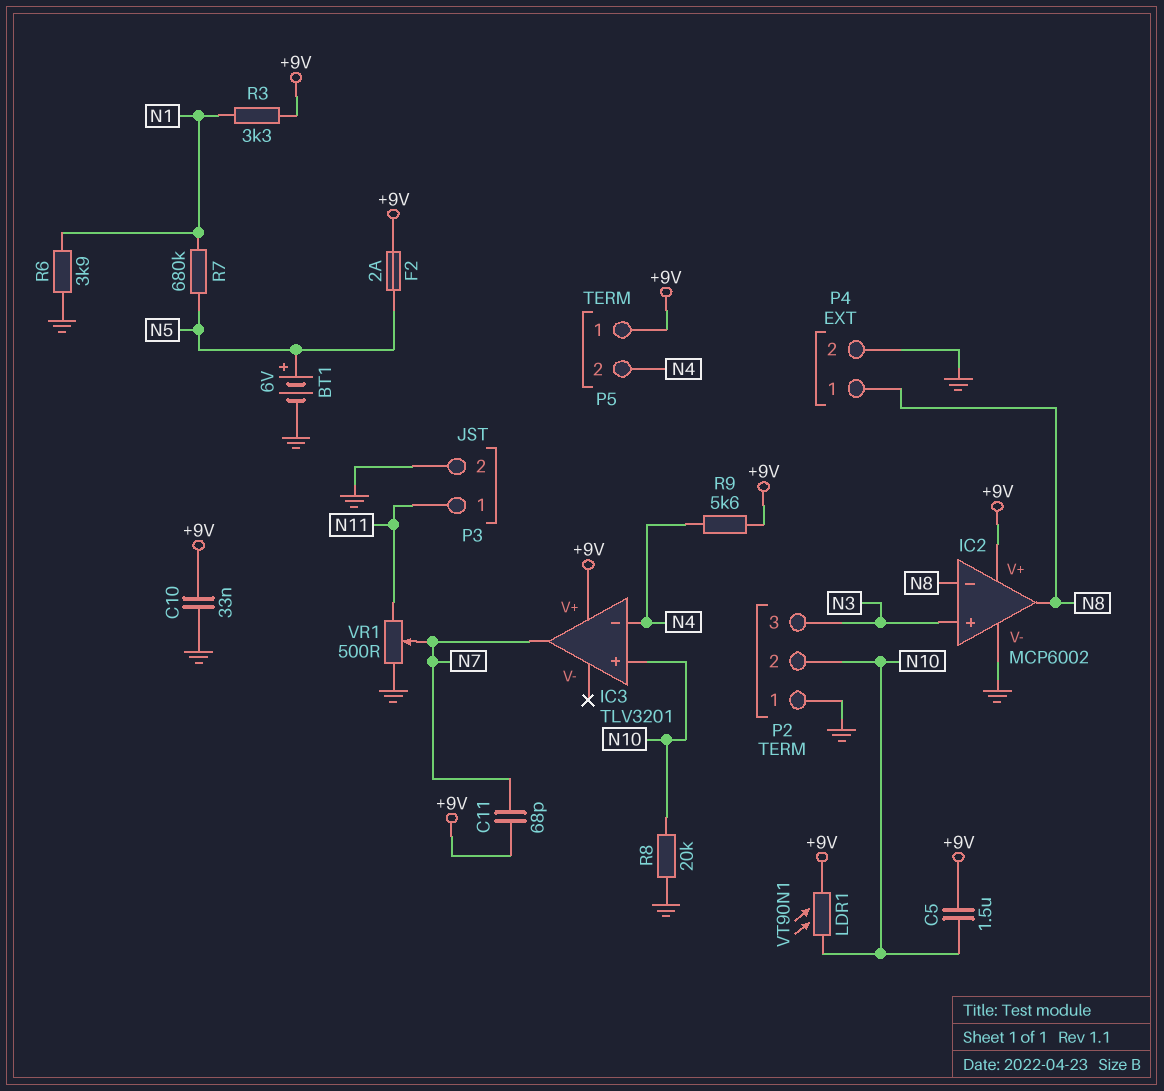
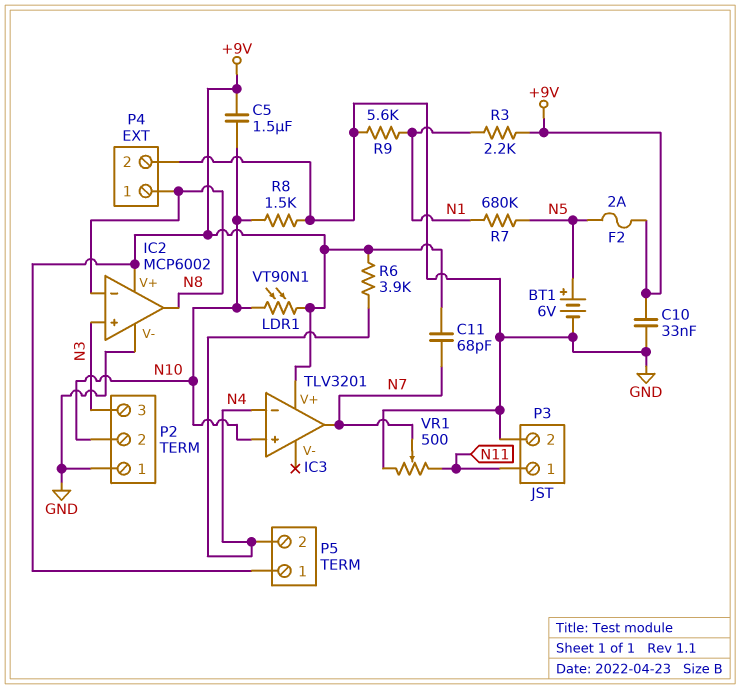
R3: 3.3k (+9V, N1) -> 2.2k (+9V, N1)
R6: 3.9k (GND, N1) -> 3.9k (+9V, N4)
R8: 20k (GND, N10) -> 1.5k (GND, N10)
R9: 5.6k (+9V, N4) -> 5.6k (GND, N1)

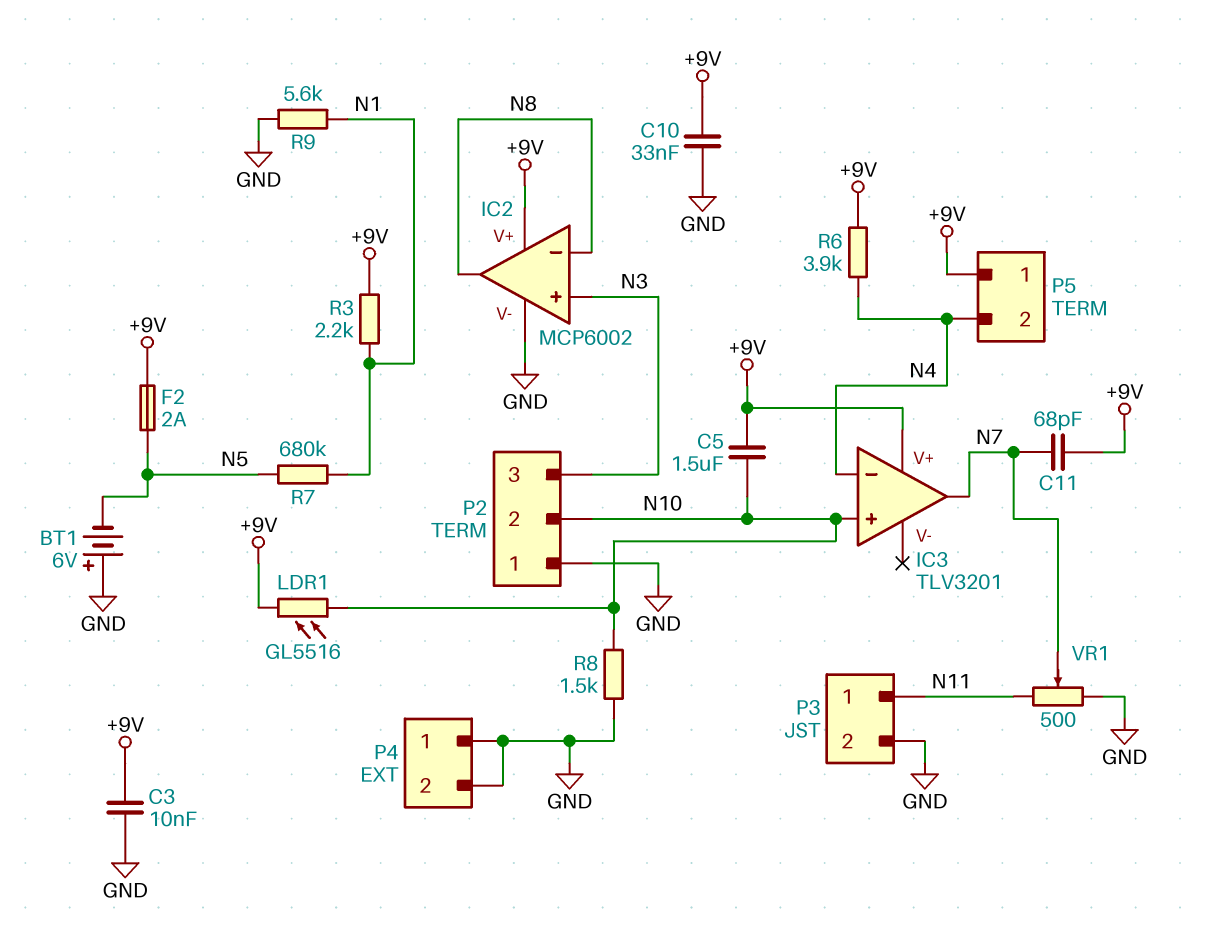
BT1: 6V (plus N5, minus GND) -> 6V (plus GND, minus N5)
C3: none -> 10nF (+9V, GND)
LDR1: VT90N1 (+9V, N10) -> GL5516 (+9V, N10)
P4 pin 1: N8 -> GND

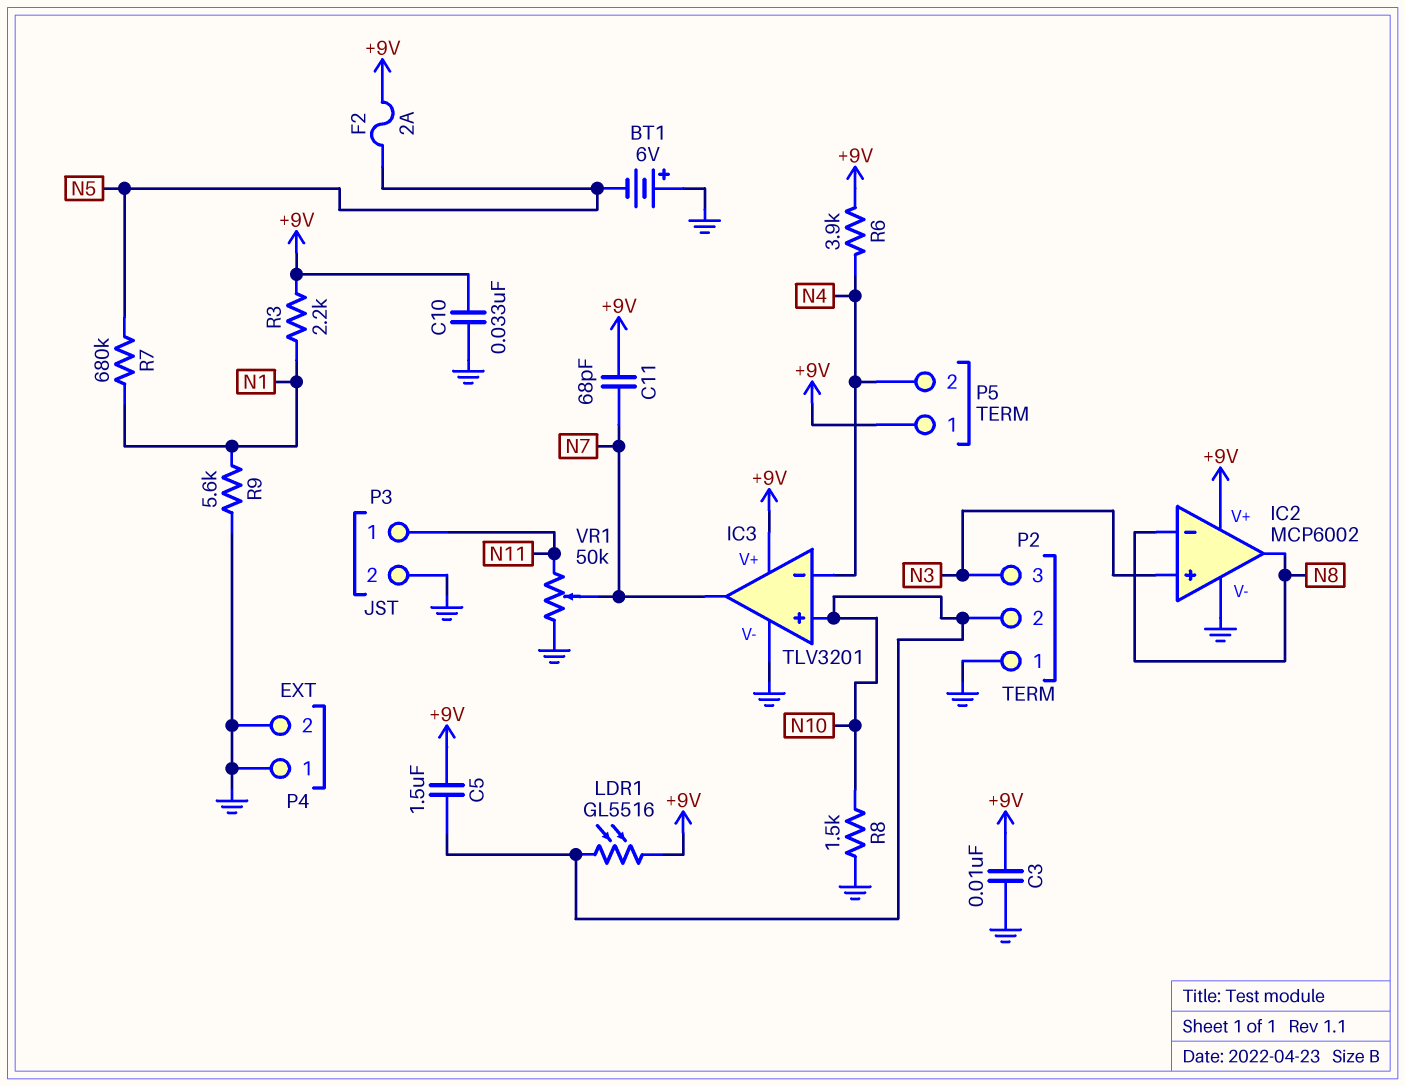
IC3 pin V-: none -> GND
VR1: 500 (GND, N11, wiper N7) -> 50k (GND, N11, wiper N7)

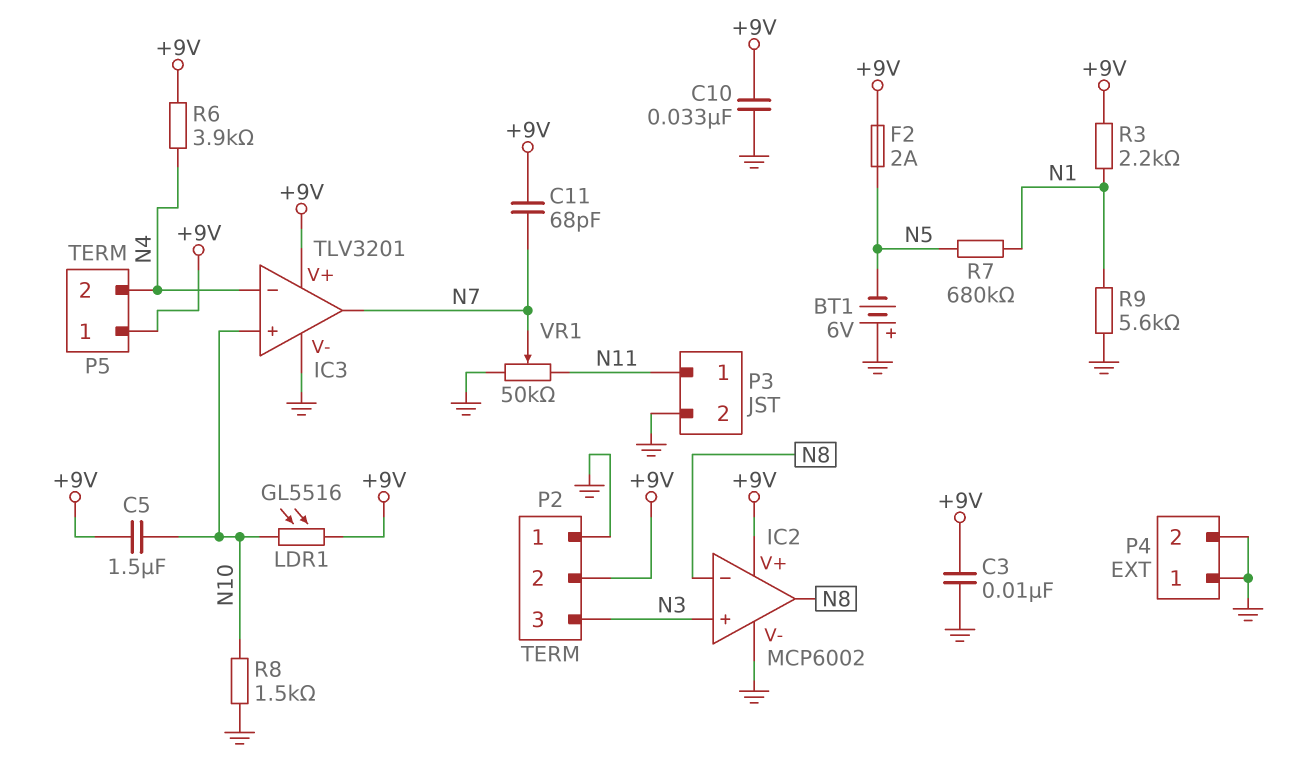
P2 pin 2: N10 -> +9V

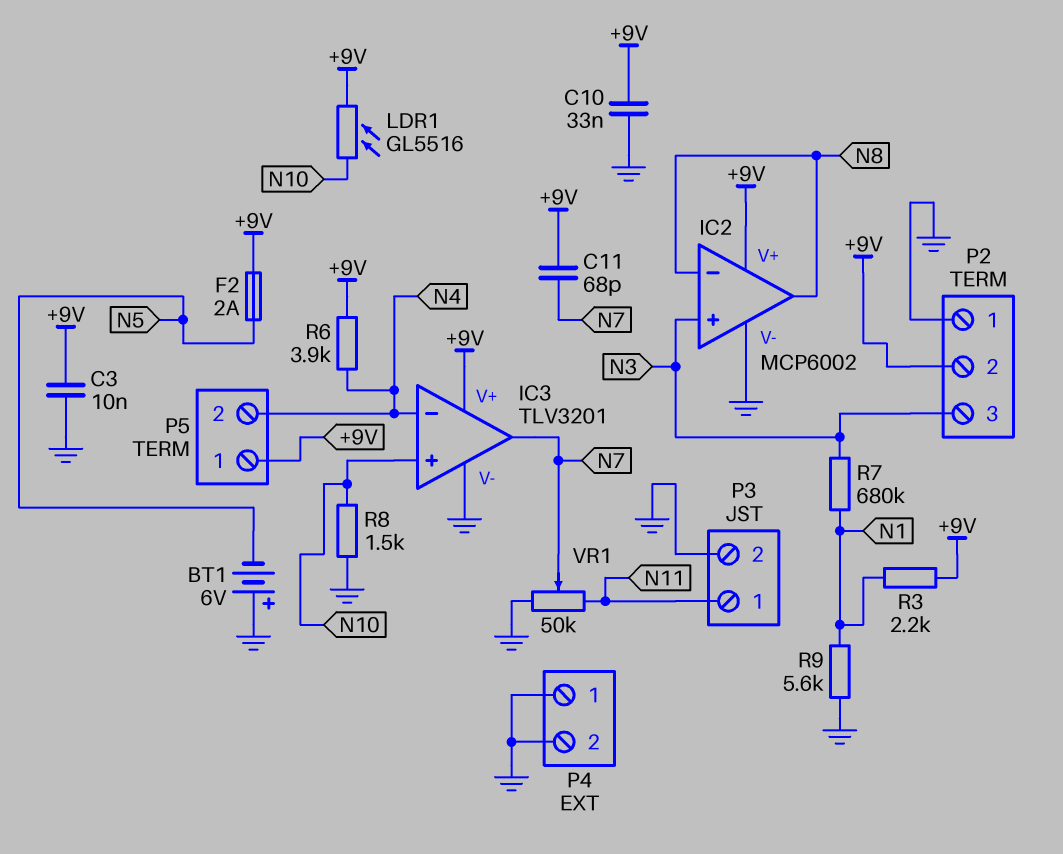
C5: 1.5uF (+9V, N10) -> none
R7: 680k (N1, N5) -> 680k (N1, N3)

